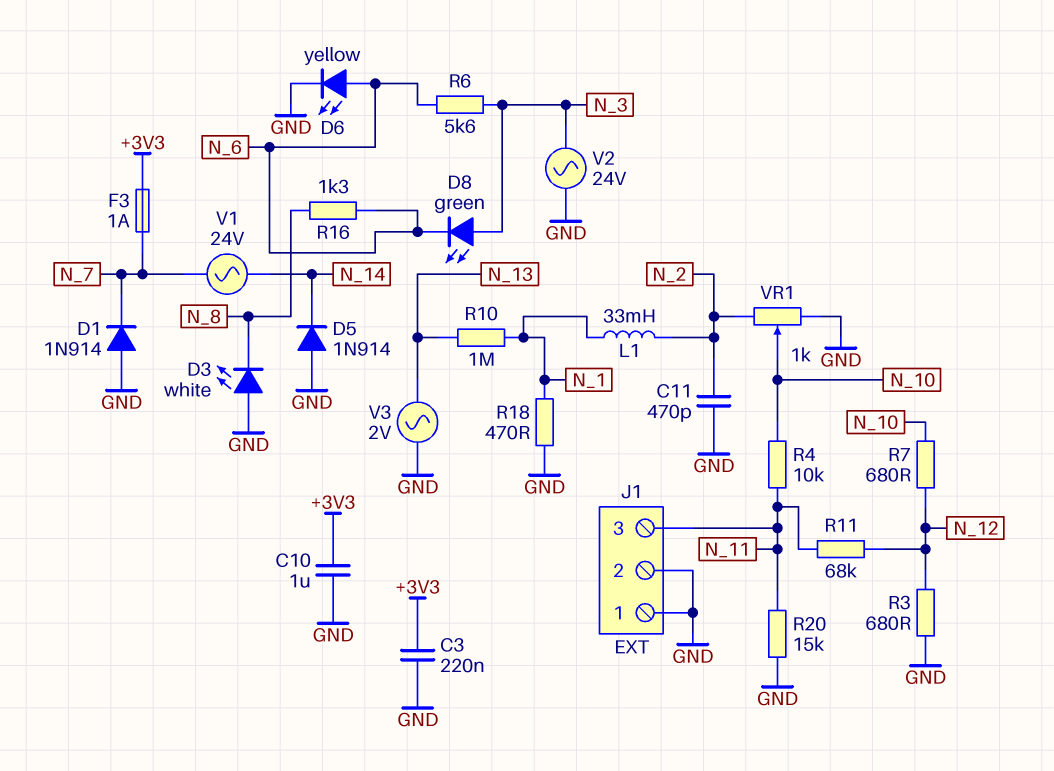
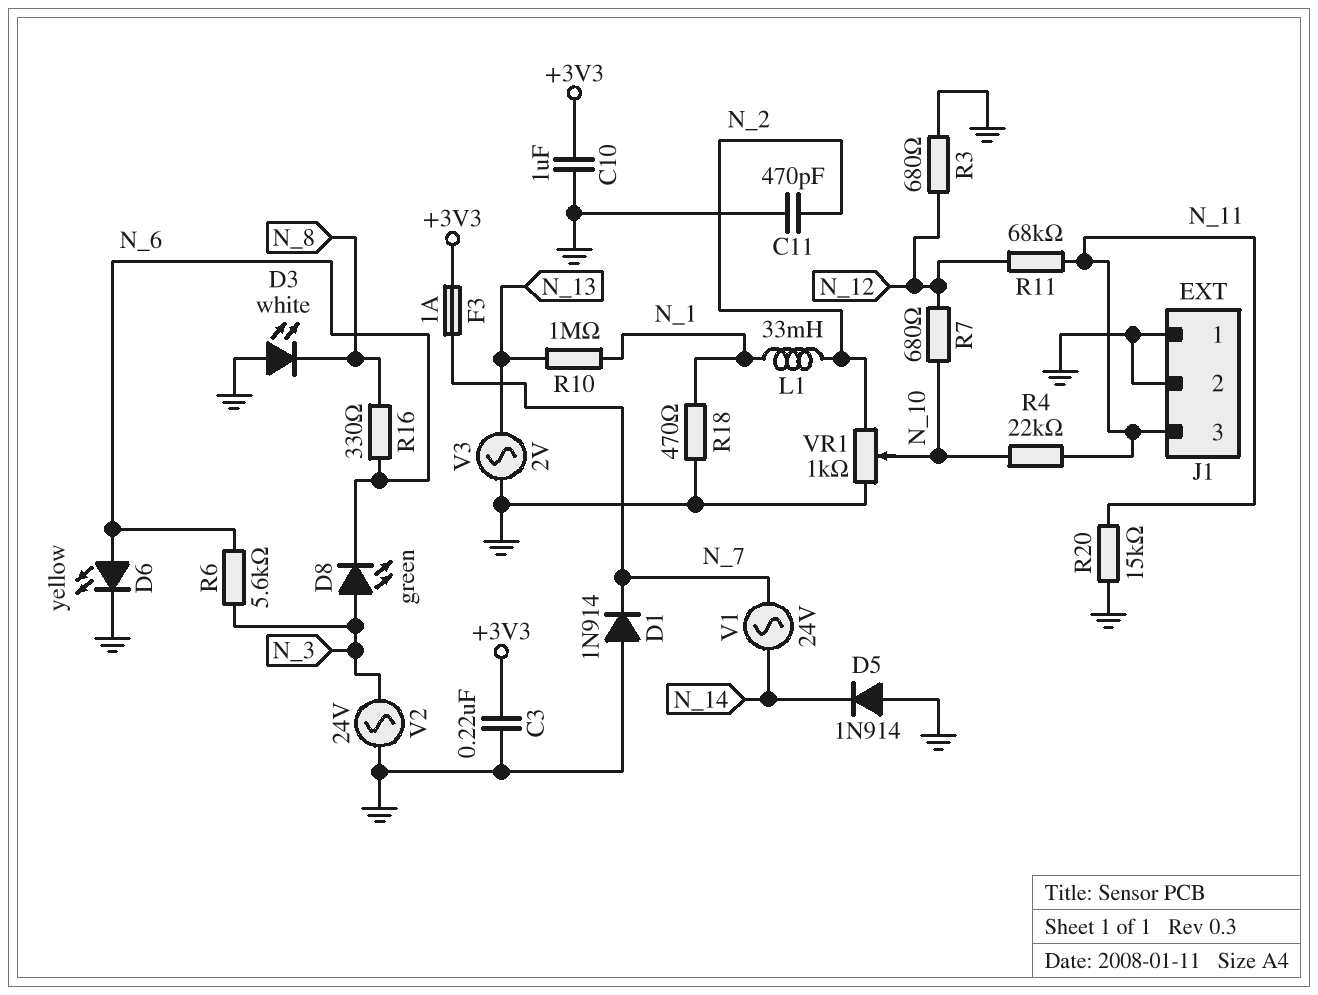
R4: 10k (N_10, N_11) -> 22k (N_10, N_11)
R16: 1.3k (N_6, N_8) -> 330 (N_6, N_8)

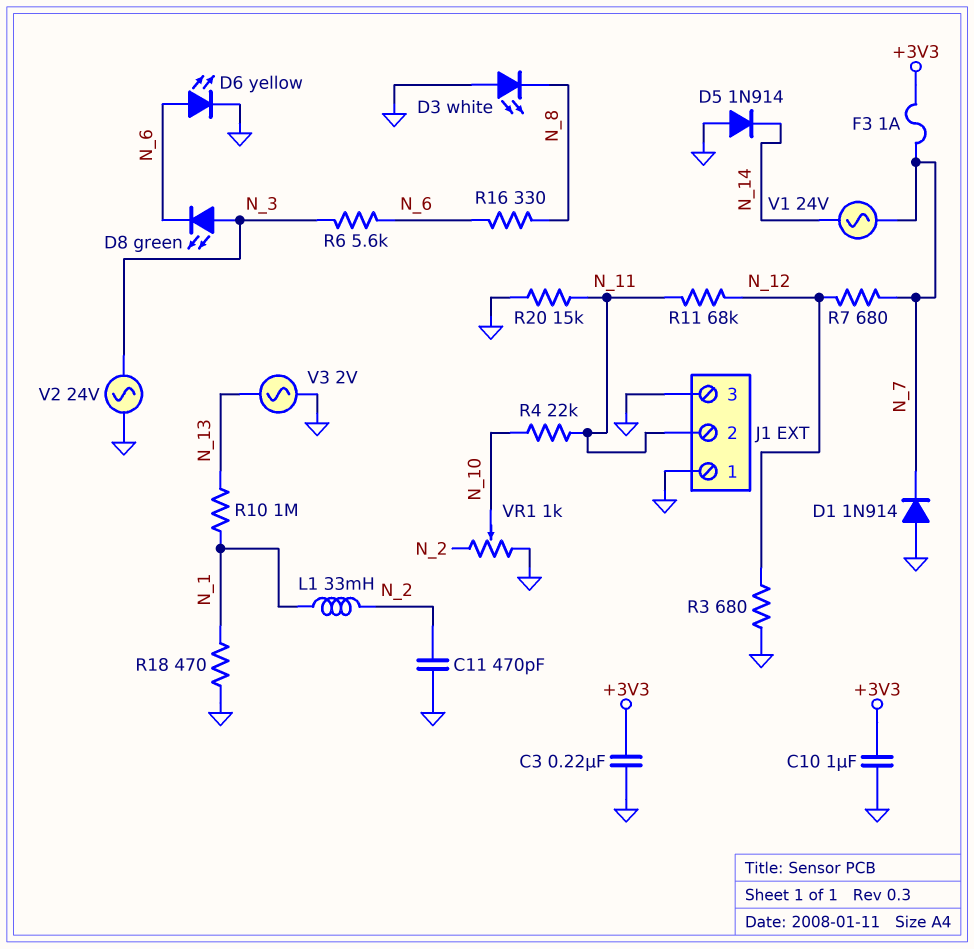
J1 pin 2: GND -> N_11
J1 pin 3: N_11 -> GND
R7: 680 (N_10, N_12) -> 680 (N_7, N_12)

